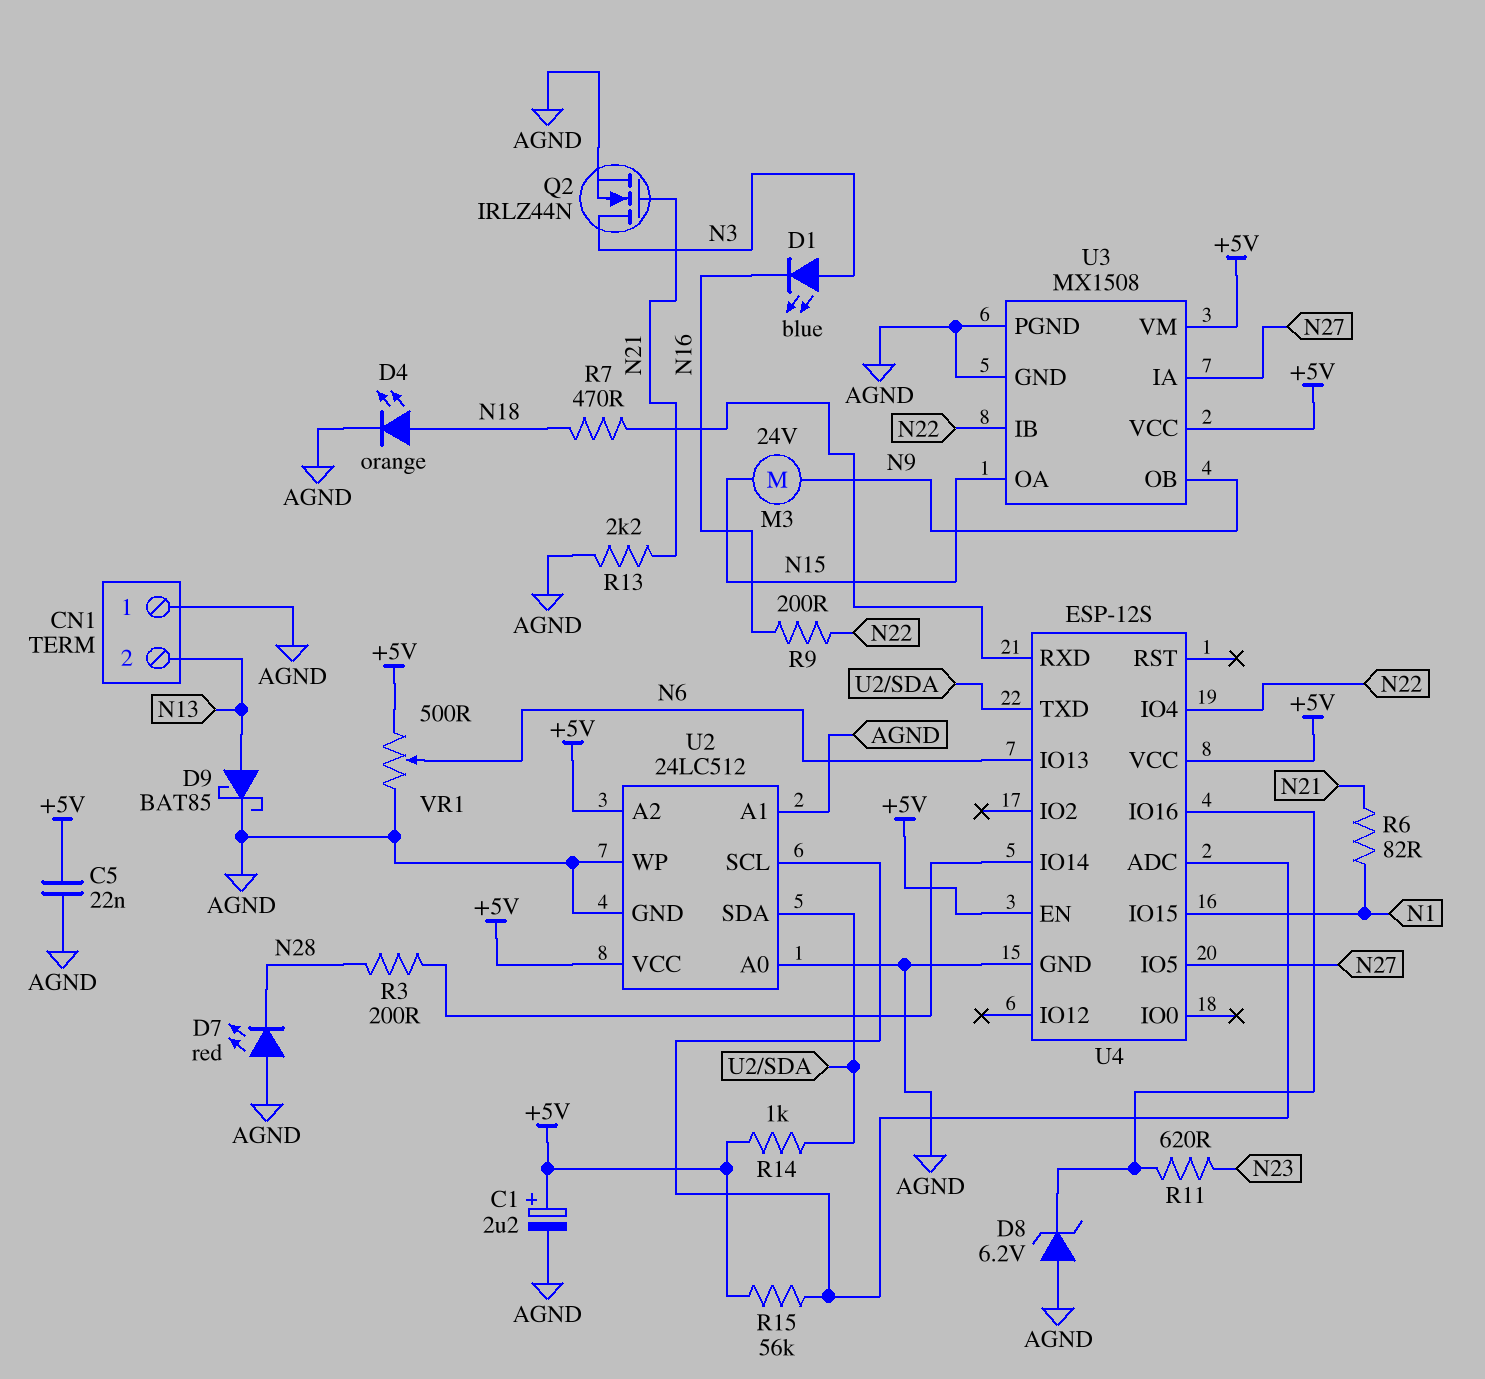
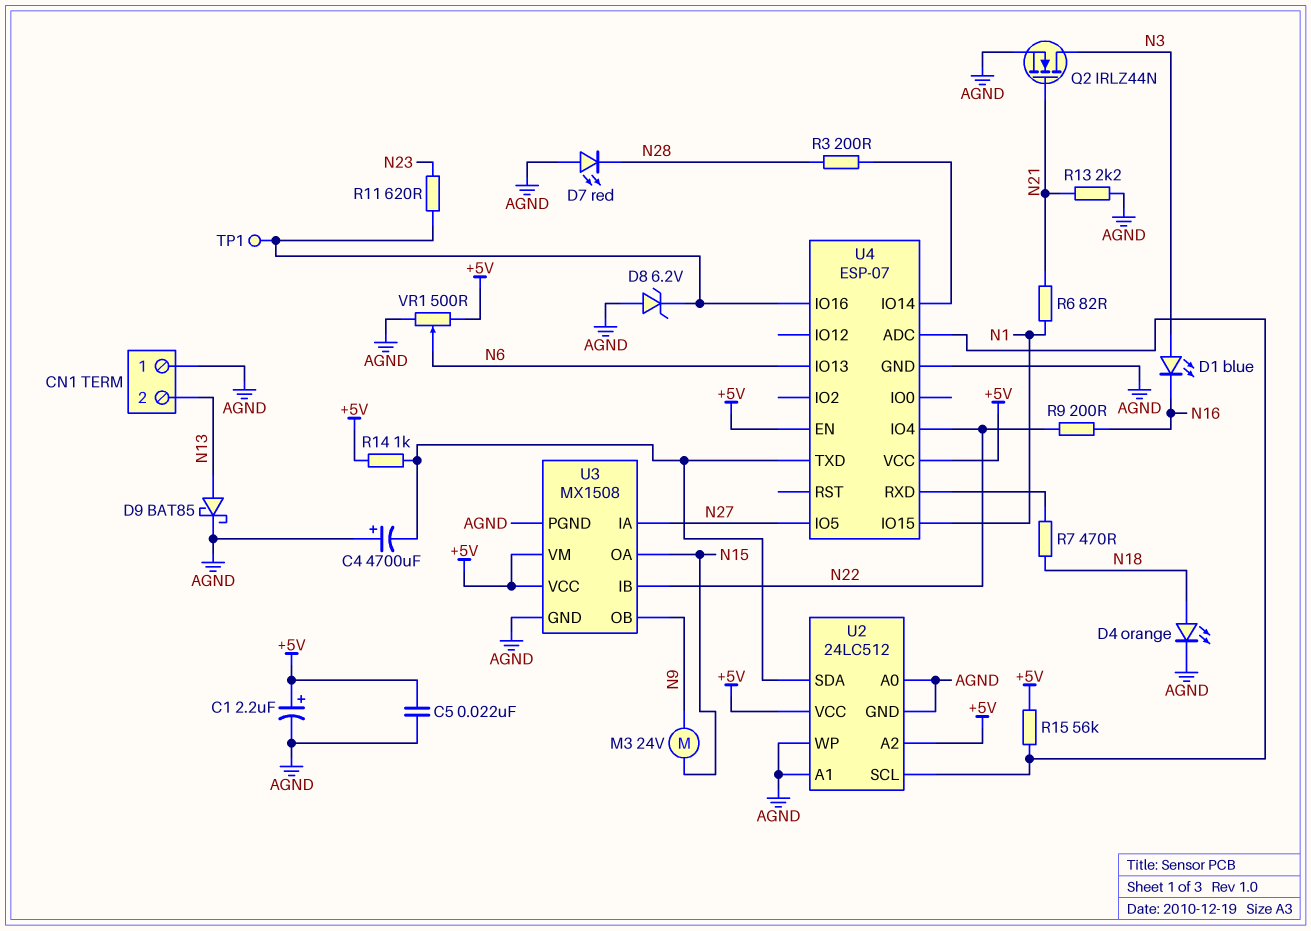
C4: none -> 4700uF (plus AGND, minus U2/SDA)
TP1: none -> test point (U4/IO16)
U4: ESP-12S -> ESP-07

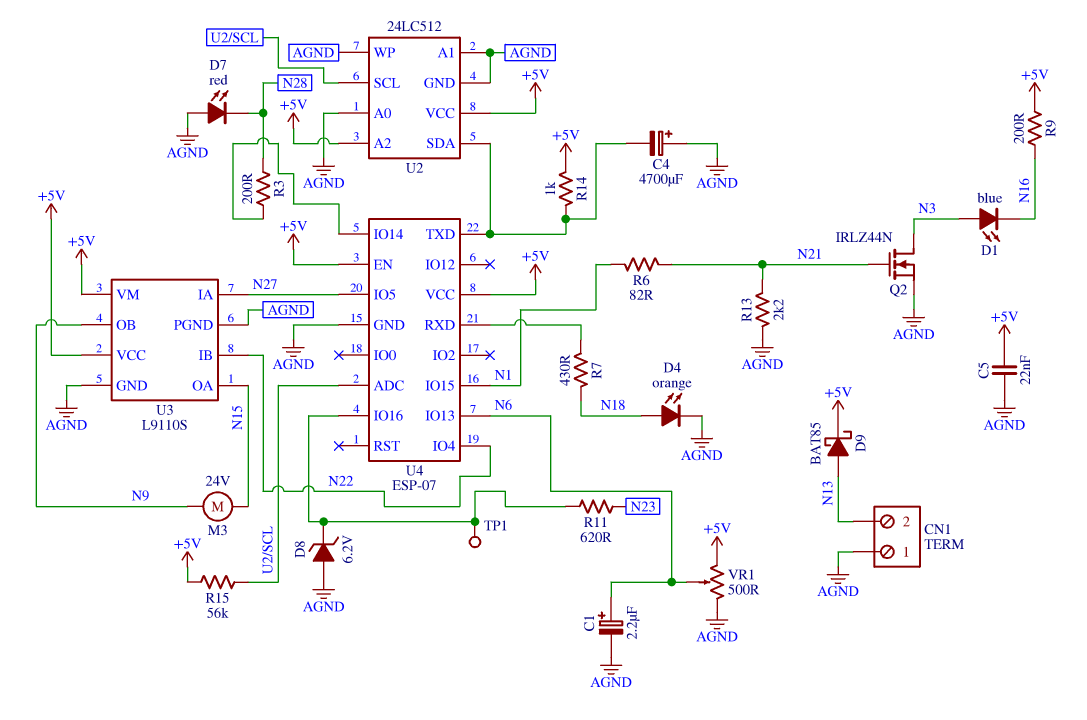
C1: 2.2uF (plus +5V, minus AGND) -> 2.2uF (plus N6, minus AGND)
D9: schottky BAT85 (A N13, K AGND) -> schottky BAT85 (A N13, K +5V)
R7: 470 (N18, U4/RXD) -> 430 (N18, U4/RXD)
R9: 200 (N16, N22) -> 200 (+5V, N16)
U3: MX1508 -> L9110S

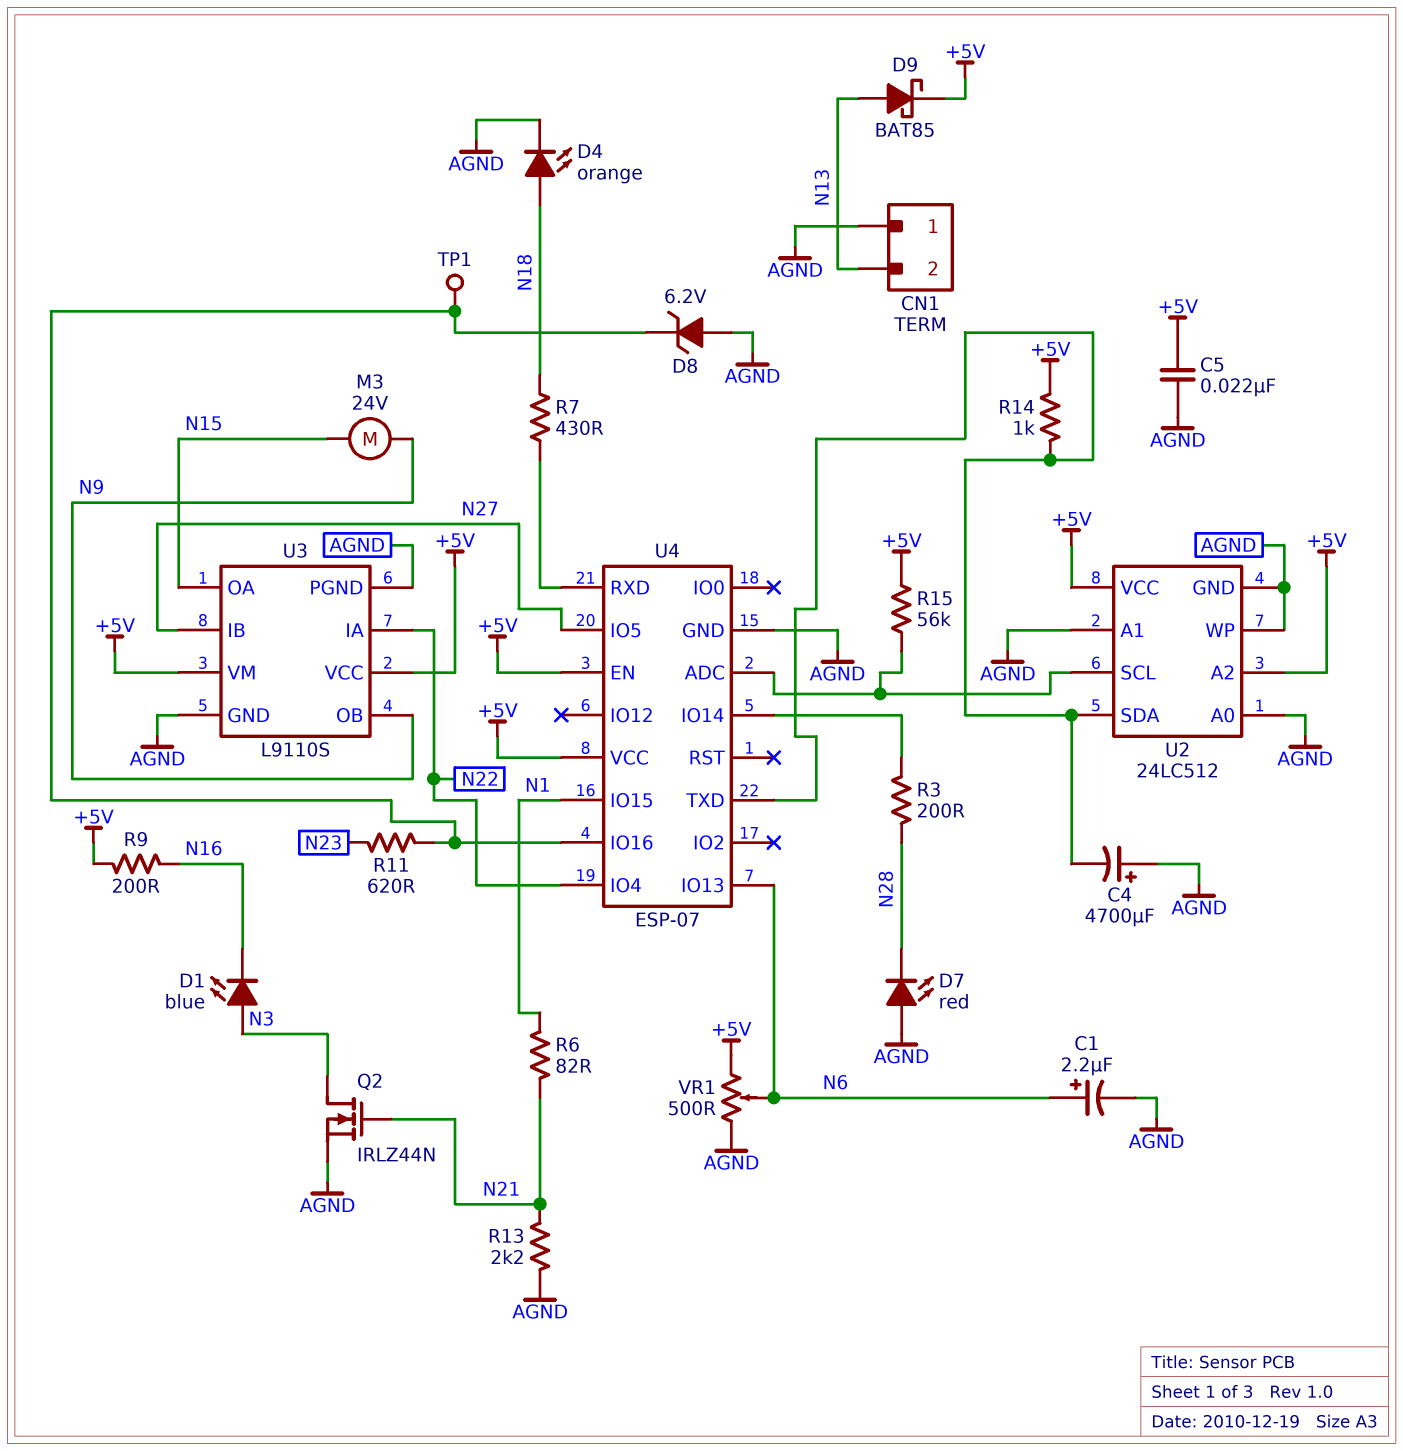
U3 pin IA: N27 -> N22
U3 pin IB: N22 -> N27

